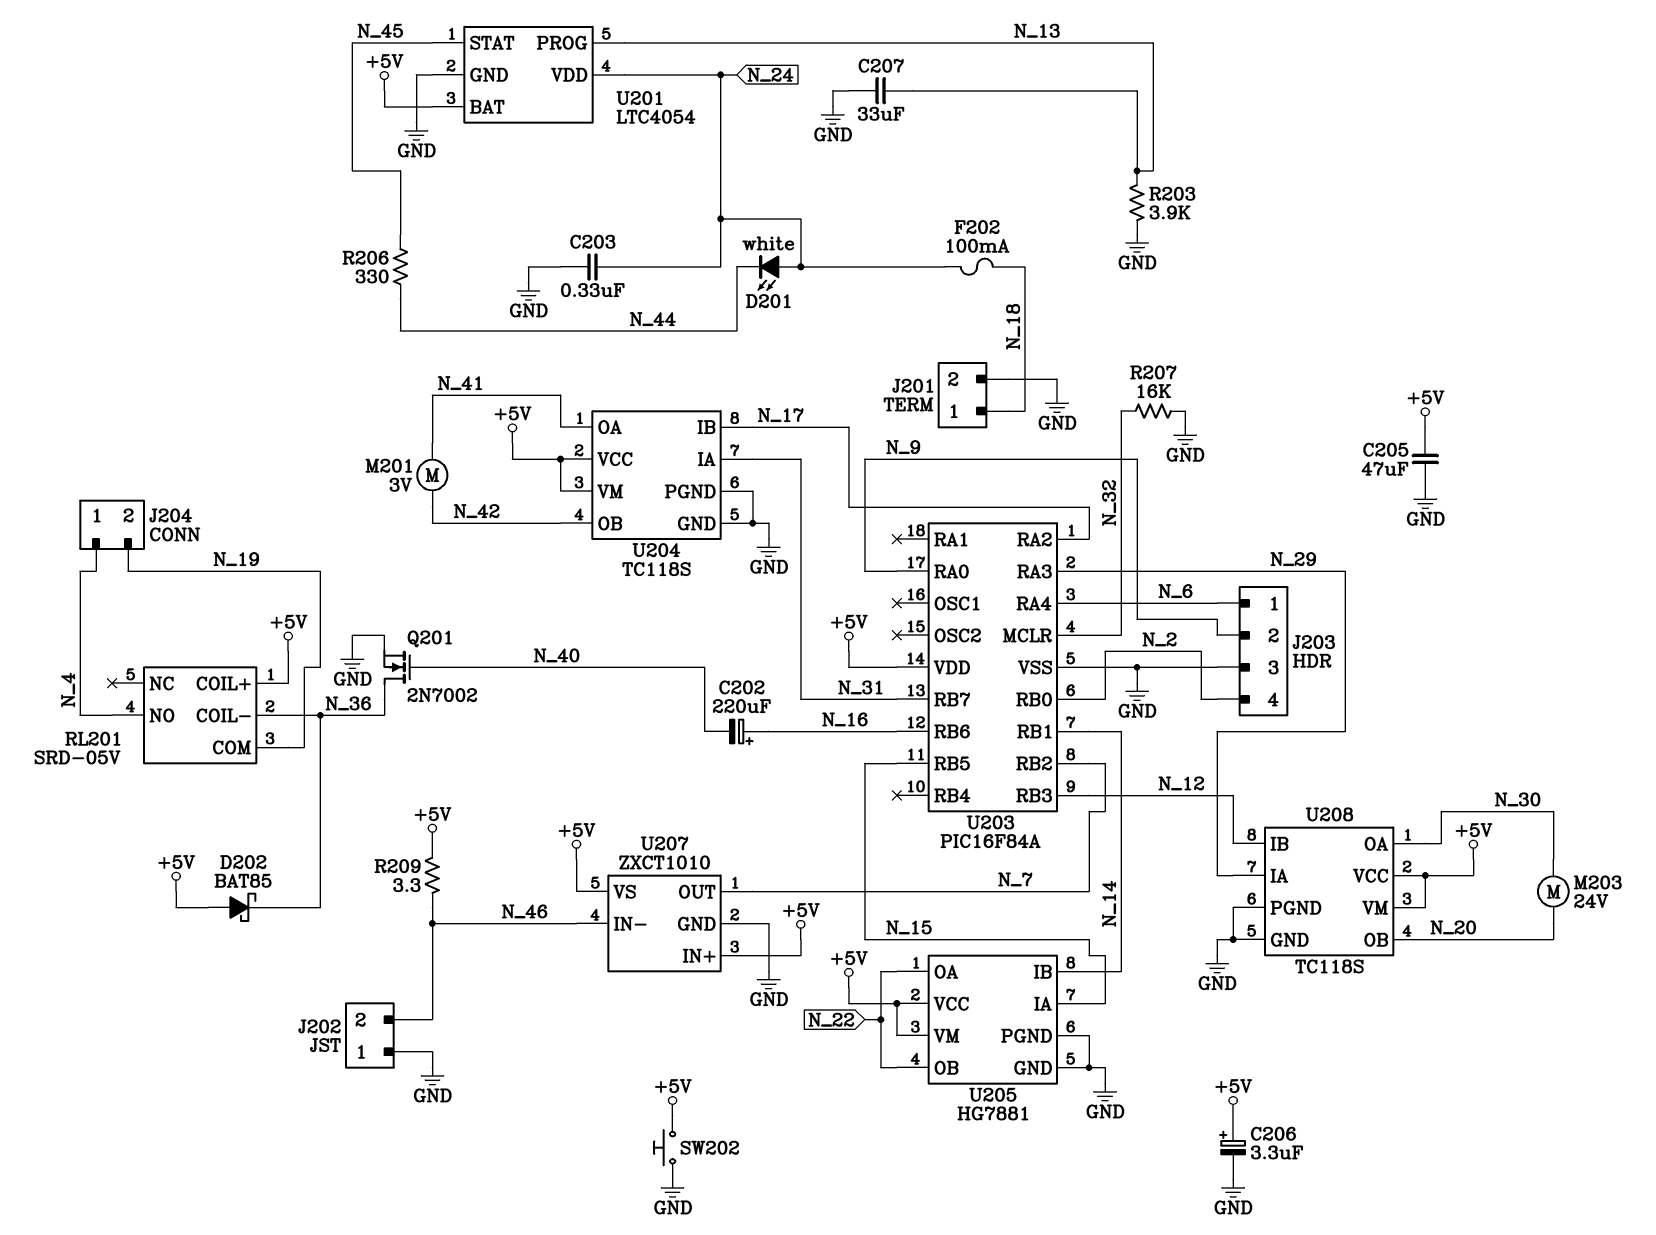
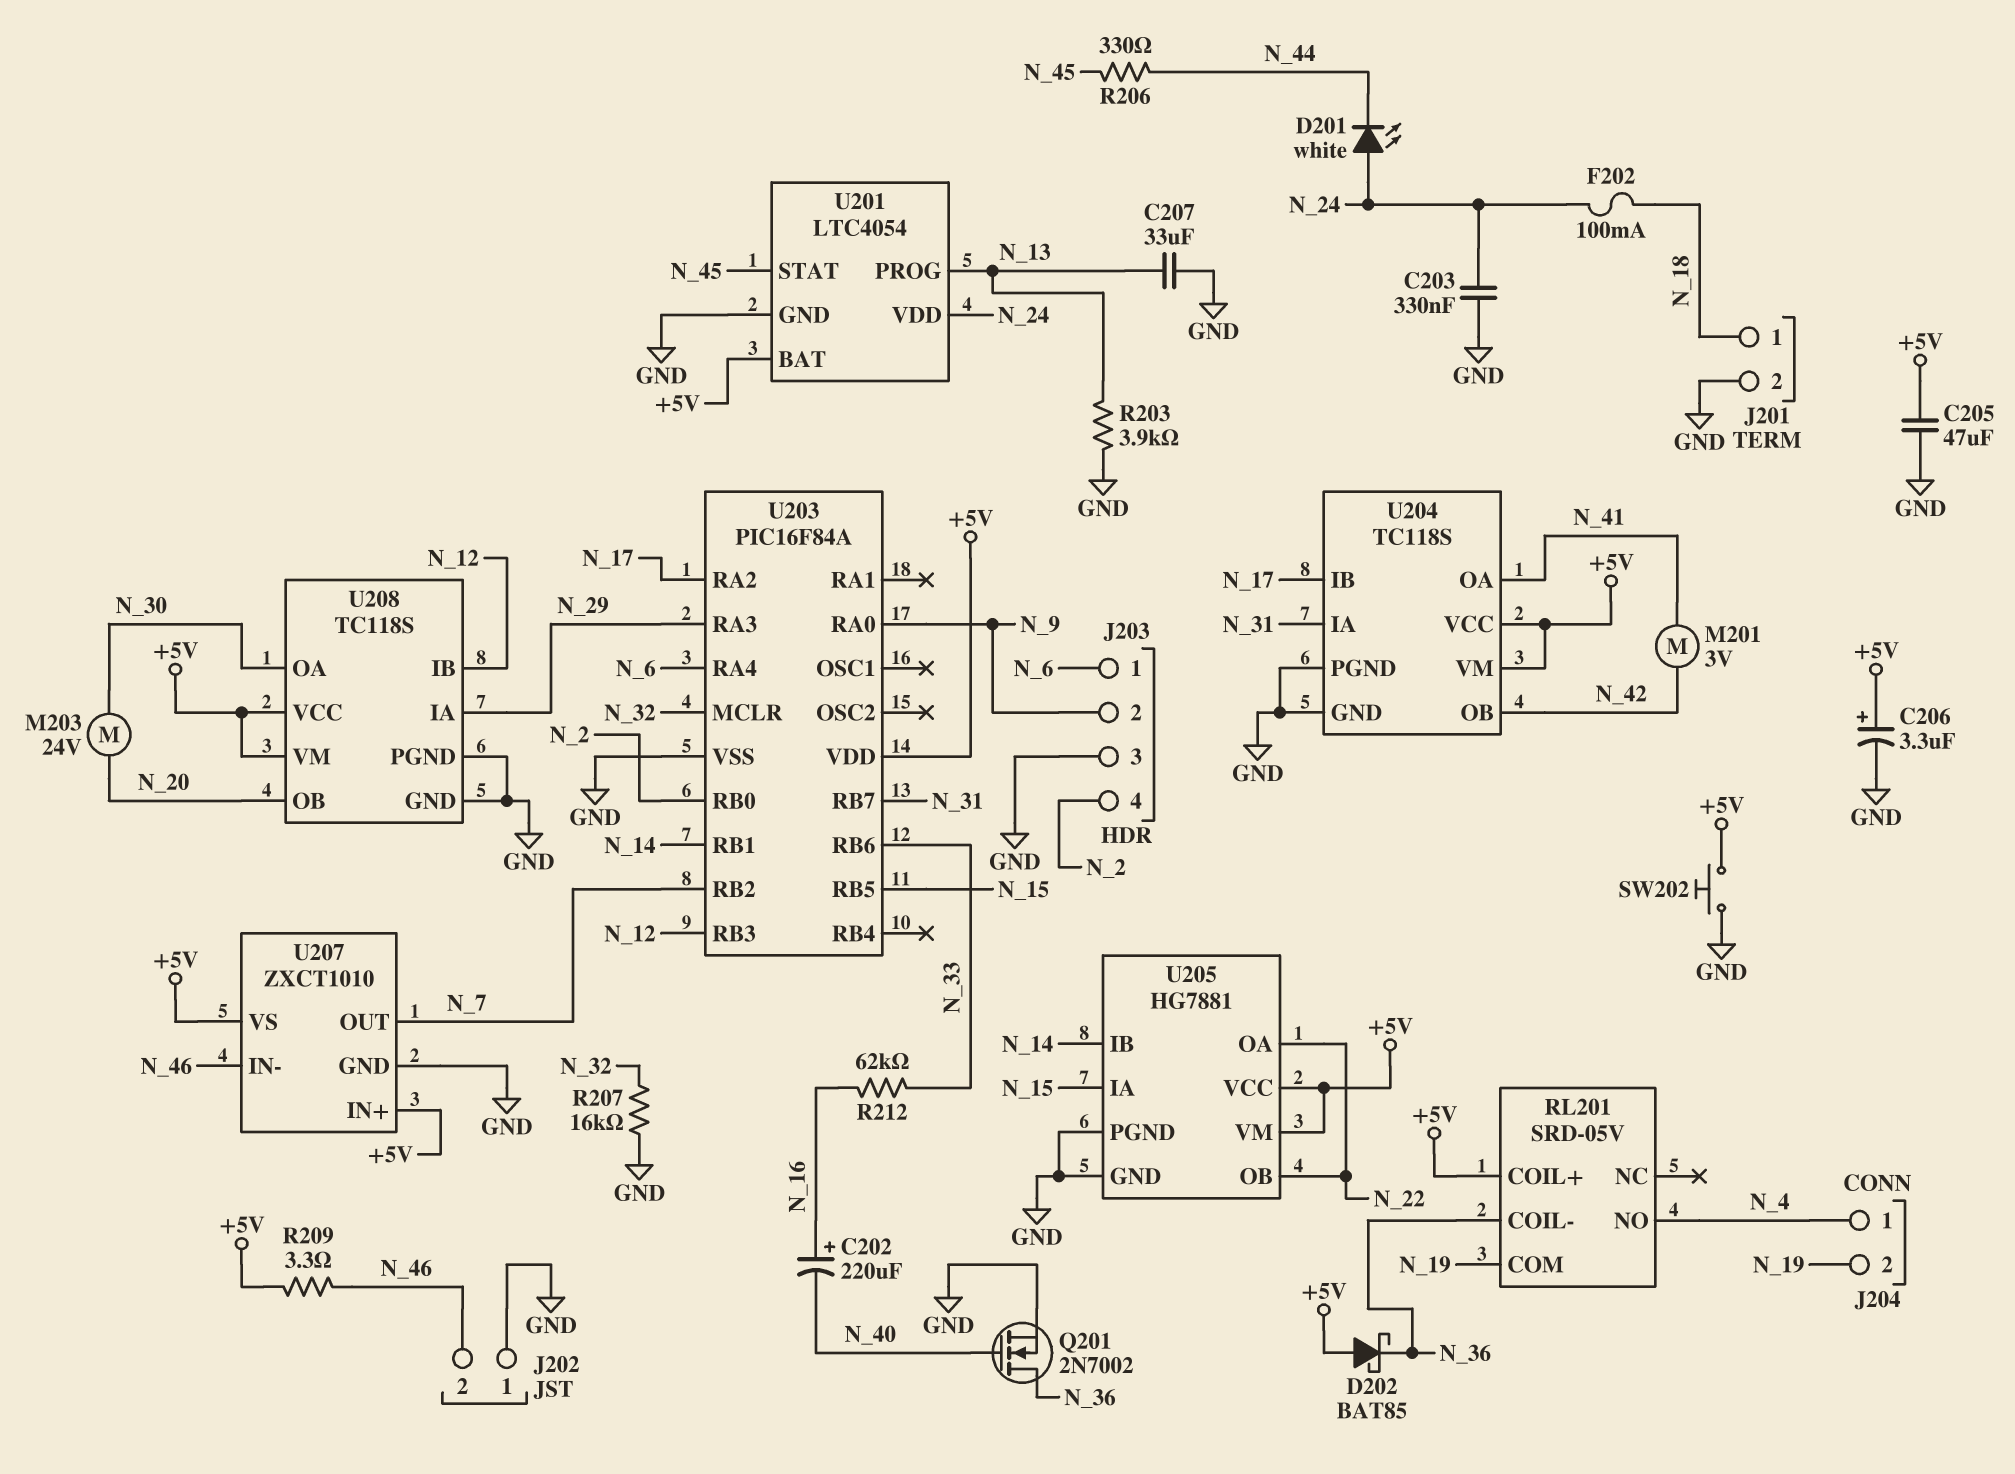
R212: none -> 62k (N_16, N_33)
U203 pin RB6: N_16 -> N_33

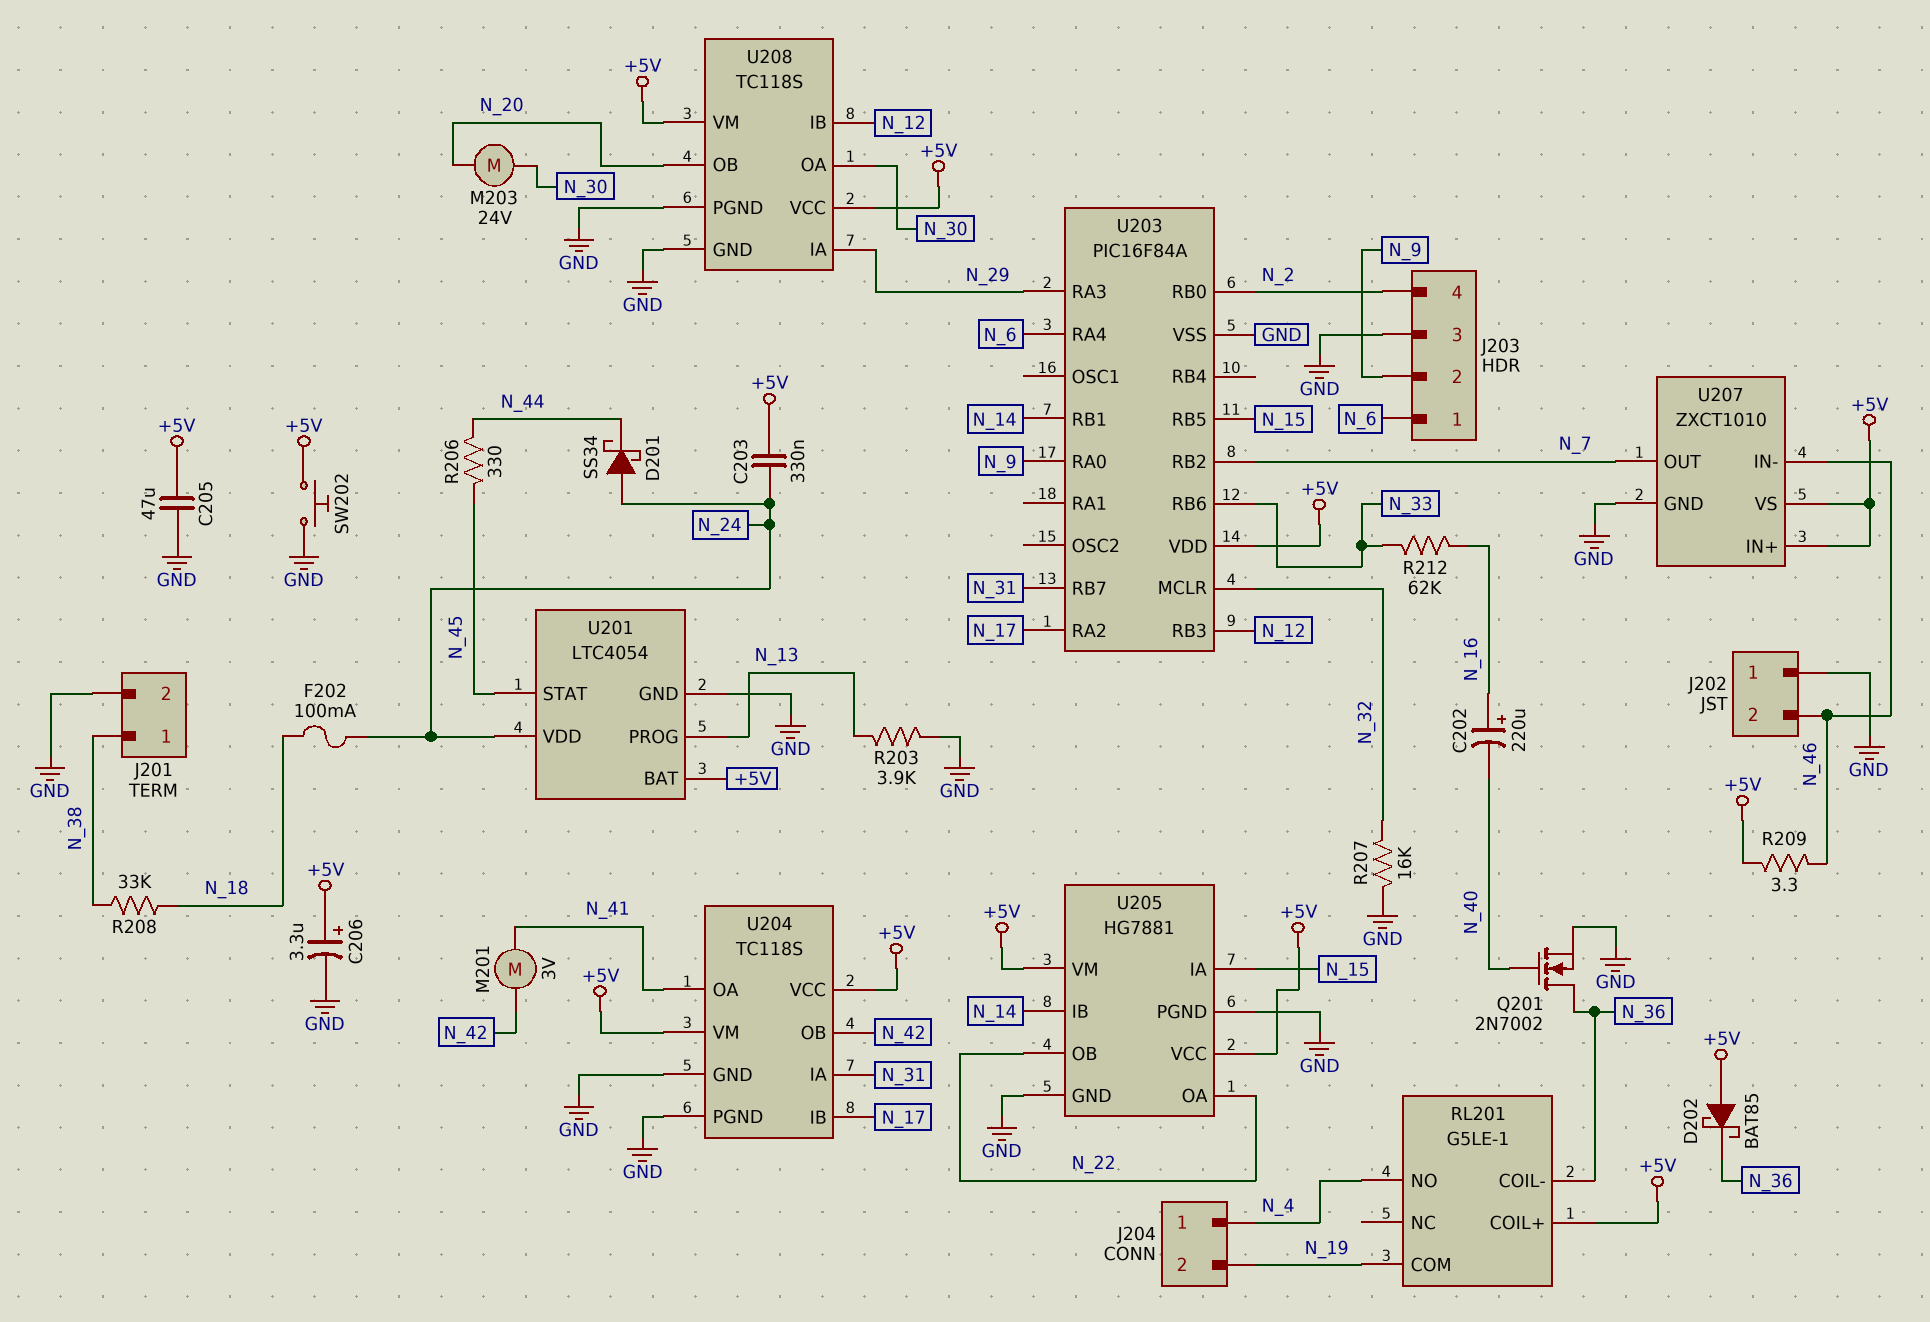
C203: 330nF (GND, N_24) -> 330nF (+5V, N_24)
C207: 33uF (GND, N_13) -> none
D201: LED white (A N_24, K N_44) -> schottky SS34 (A N_24, K N_44)
J201 pin 1: N_18 -> N_38
R208: none -> 33k (N_18, N_38)
RL201: SRD-05V -> G5LE-1

